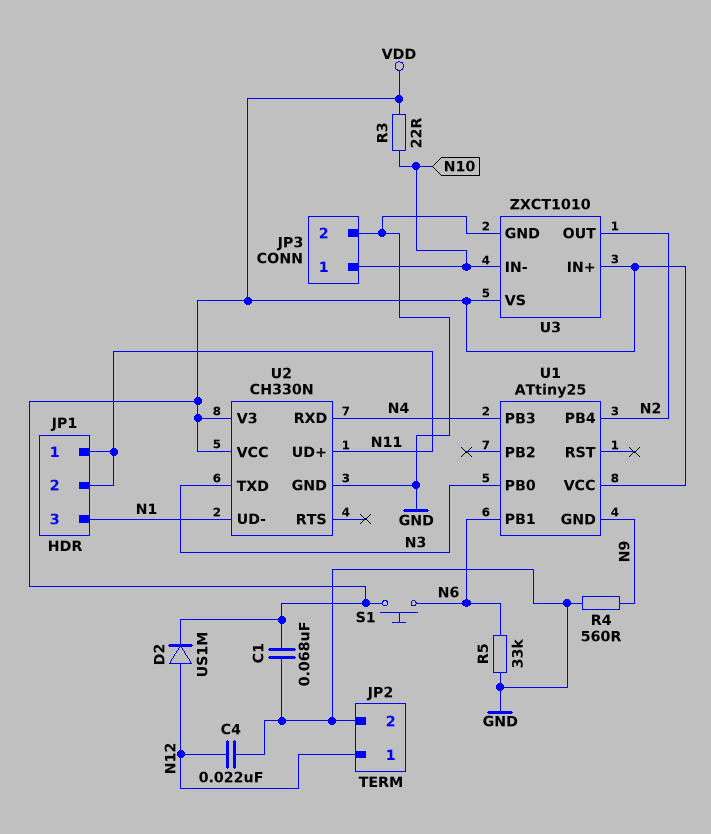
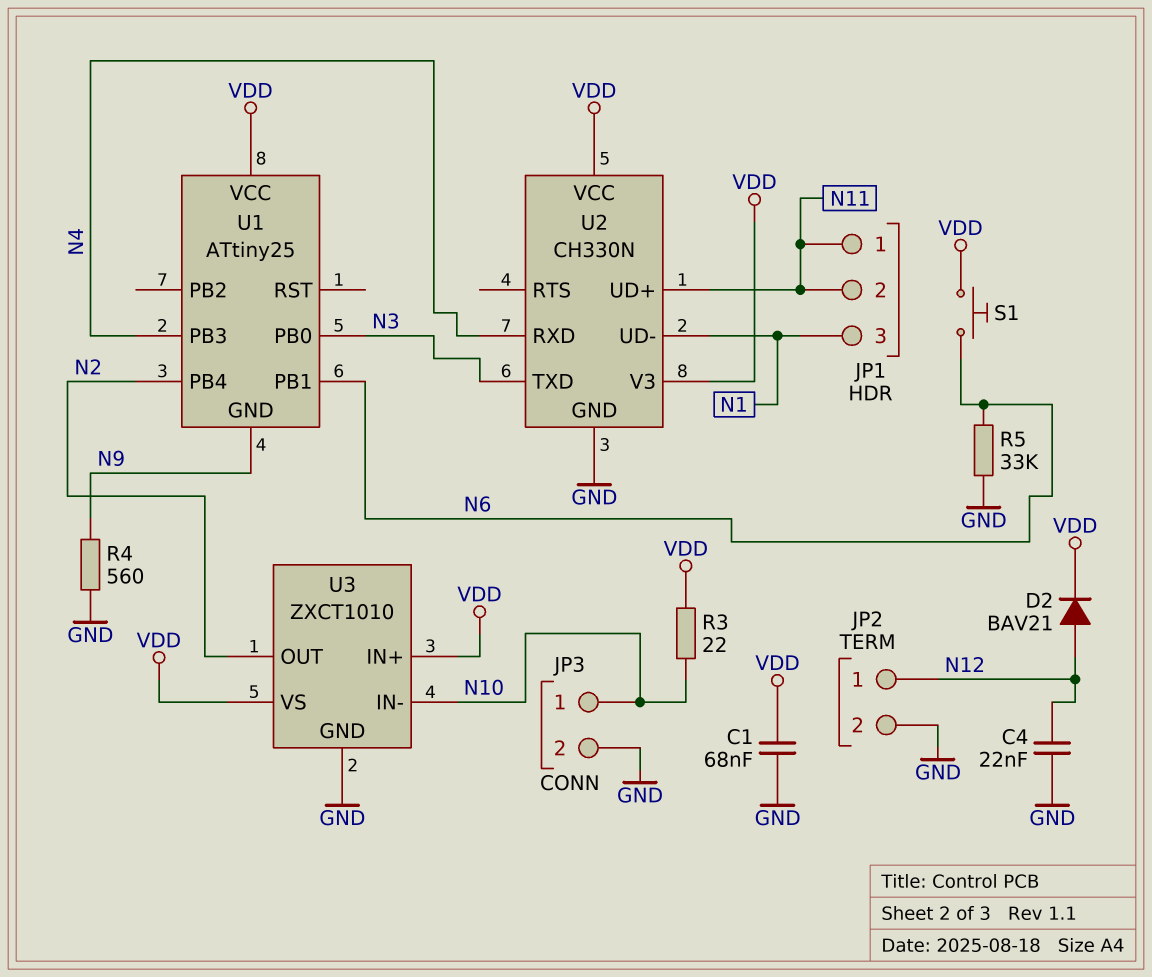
D2: diode US1M (A N12, K VDD) -> diode BAV21 (A N12, K VDD)

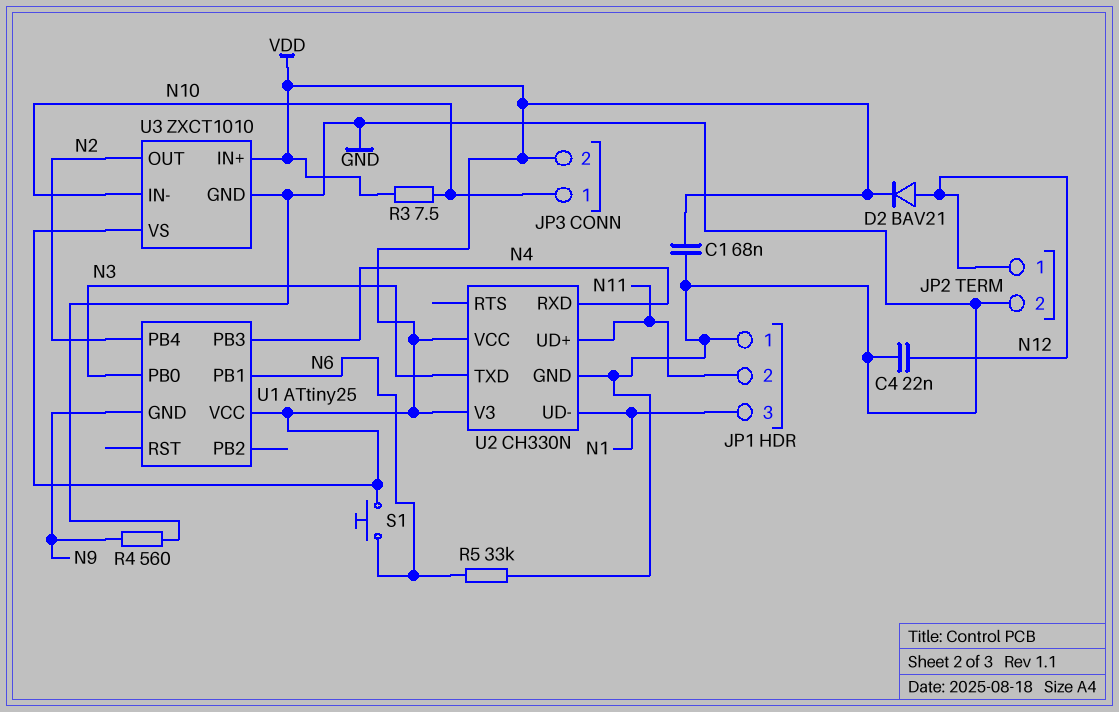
JP1 pin 1: N11 -> GND
JP3 pin 2: GND -> VDD
R3: 22 (N10, VDD) -> 7.5 (N10, VDD)

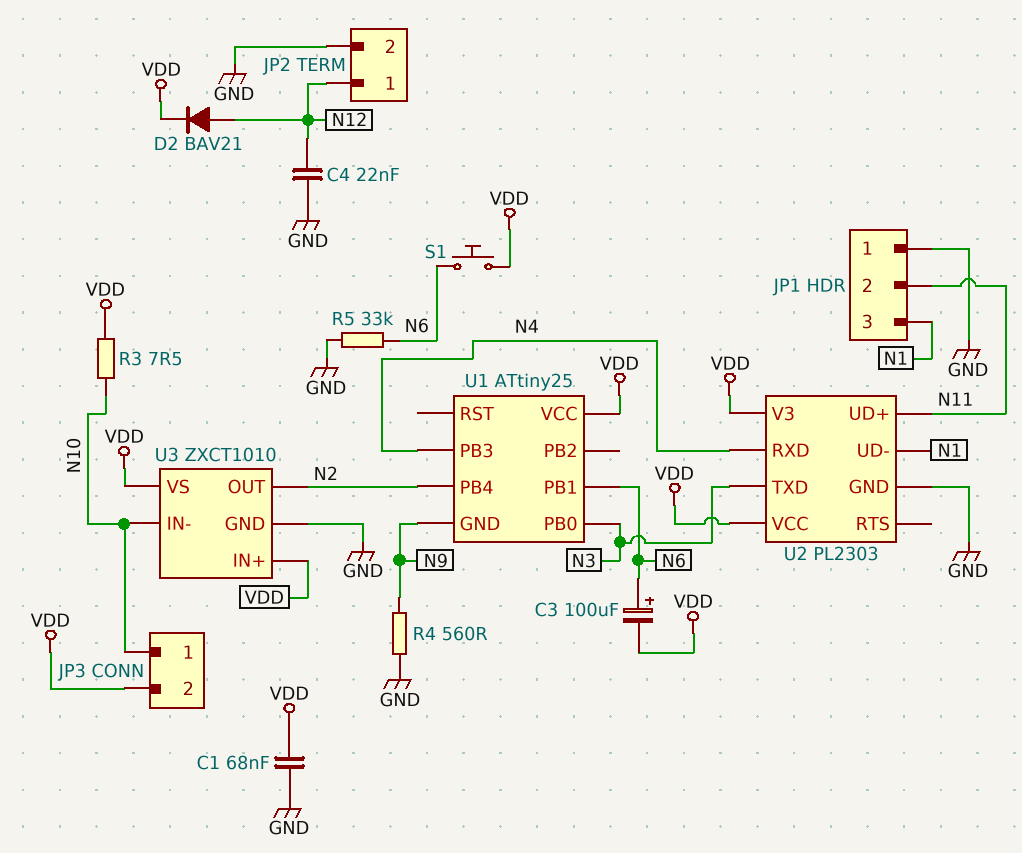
C3: none -> 100uF (plus N6, minus VDD)
U2: CH330N -> PL2303

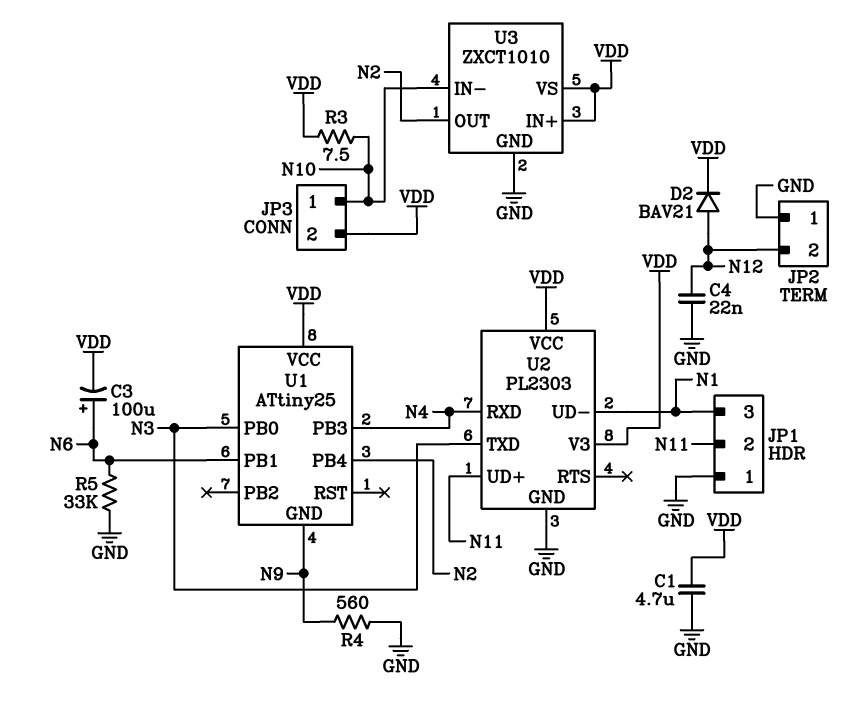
C1: 68nF (GND, VDD) -> 4.7uF (GND, VDD)
JP2 pin 1: N12 -> GND
JP2 pin 2: GND -> N12
S1: button (N6, VDD) -> none

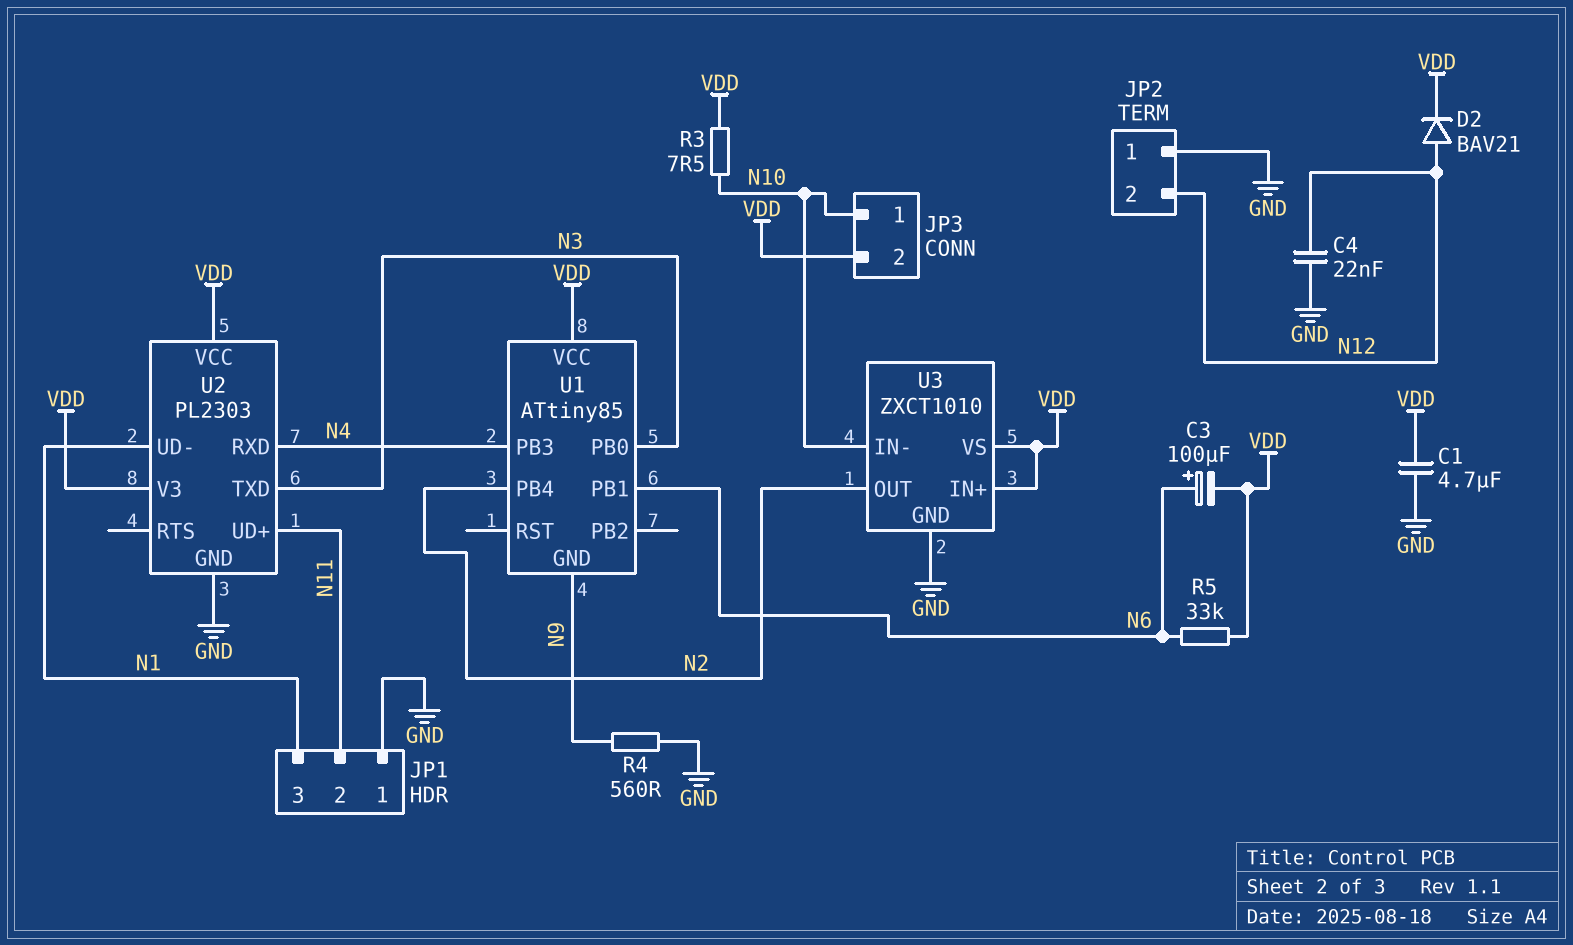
R5: 33k (GND, N6) -> 33k (N6, VDD)
U1: ATtiny25 -> ATtiny85

